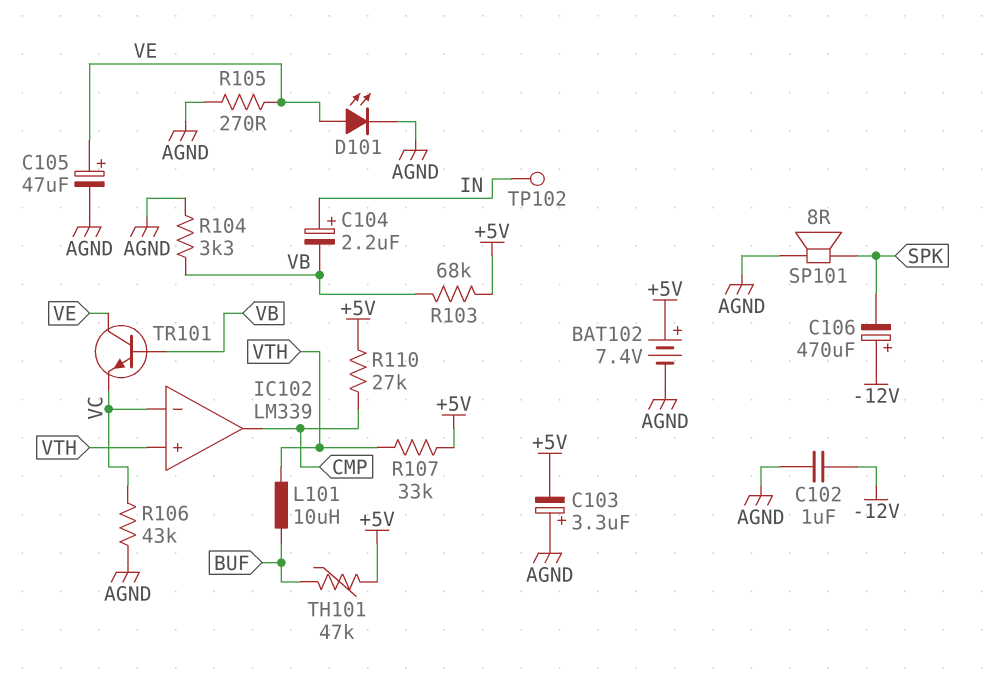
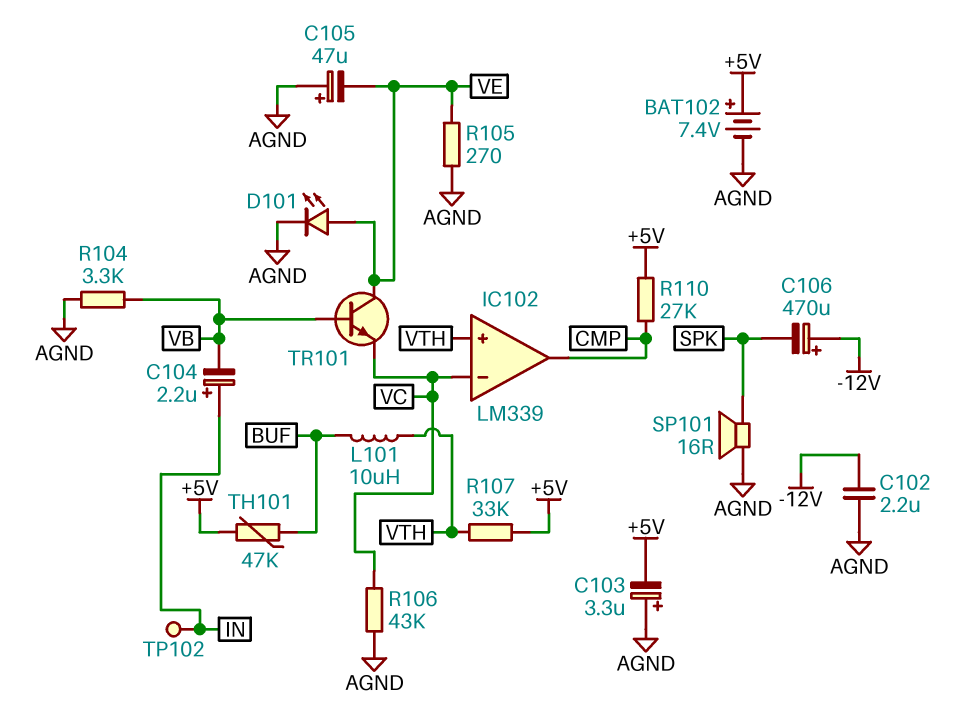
C102: 1uF (-12V, AGND) -> 2.2uF (-12V, AGND)
C105: 47uF (plus VE, minus AGND) -> 47uF (plus AGND, minus VE)
R103: 68k (+5V, VB) -> none
SP101: speaker 8R (AGND, SPK) -> speaker 16R (AGND, SPK)

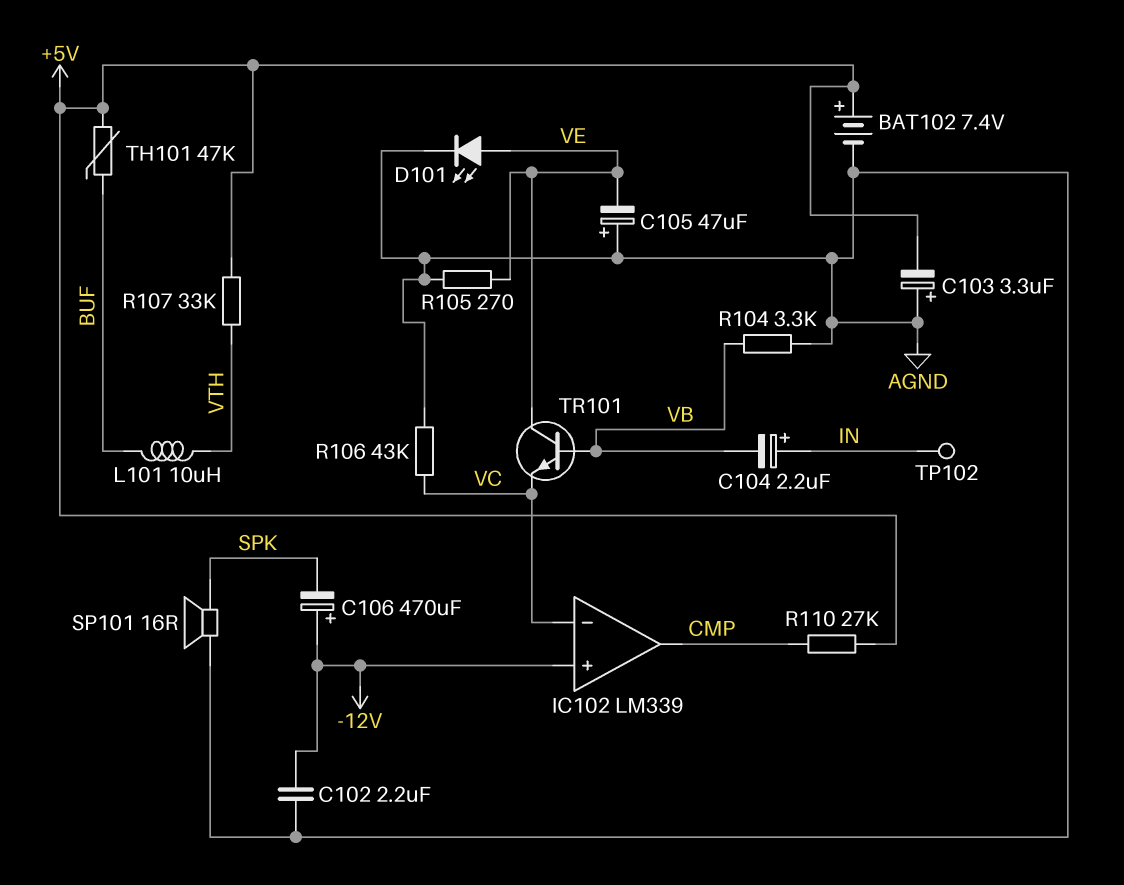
IC102 pin in+: VTH -> -12V

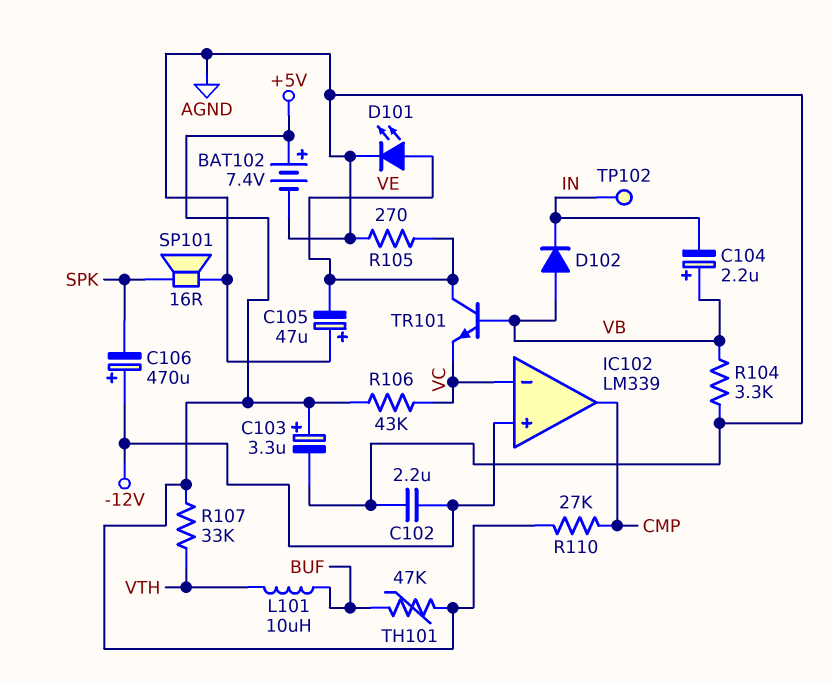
C103: 3.3uF (plus AGND, minus +5V) -> 3.3uF (plus +5V, minus AGND)
C104: 2.2uF (plus IN, minus VB) -> 2.2uF (plus VB, minus IN)
D102: none -> diode (A VB, K IN)
R106: 43k (AGND, VC) -> 43k (+5V, VC)

